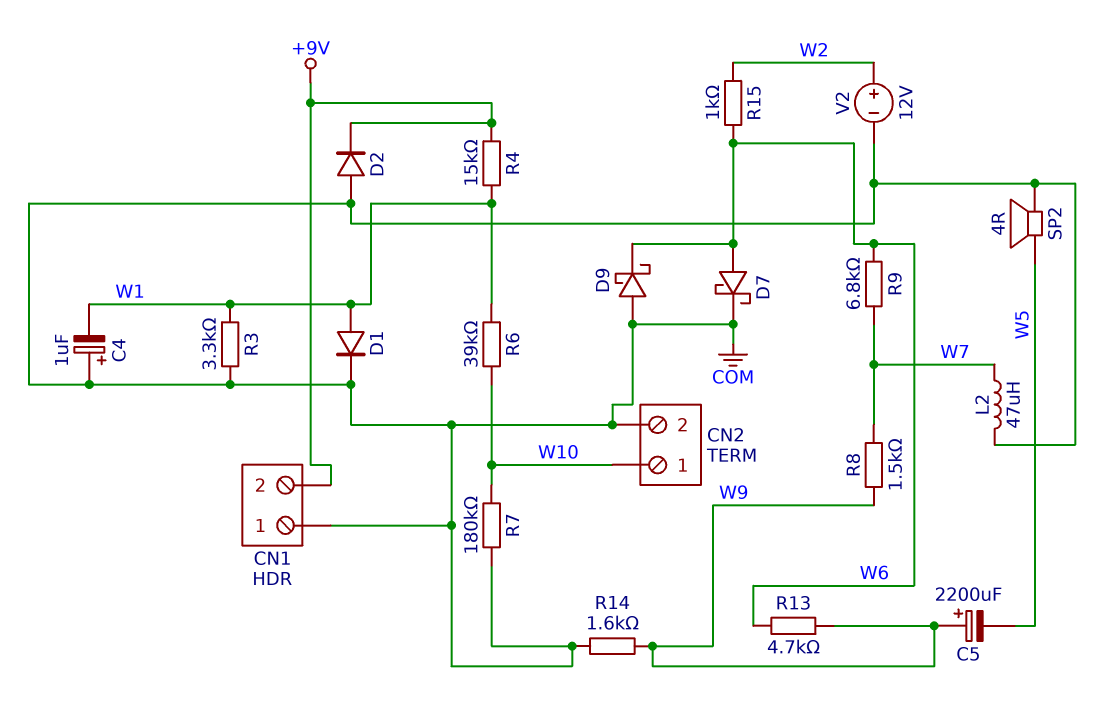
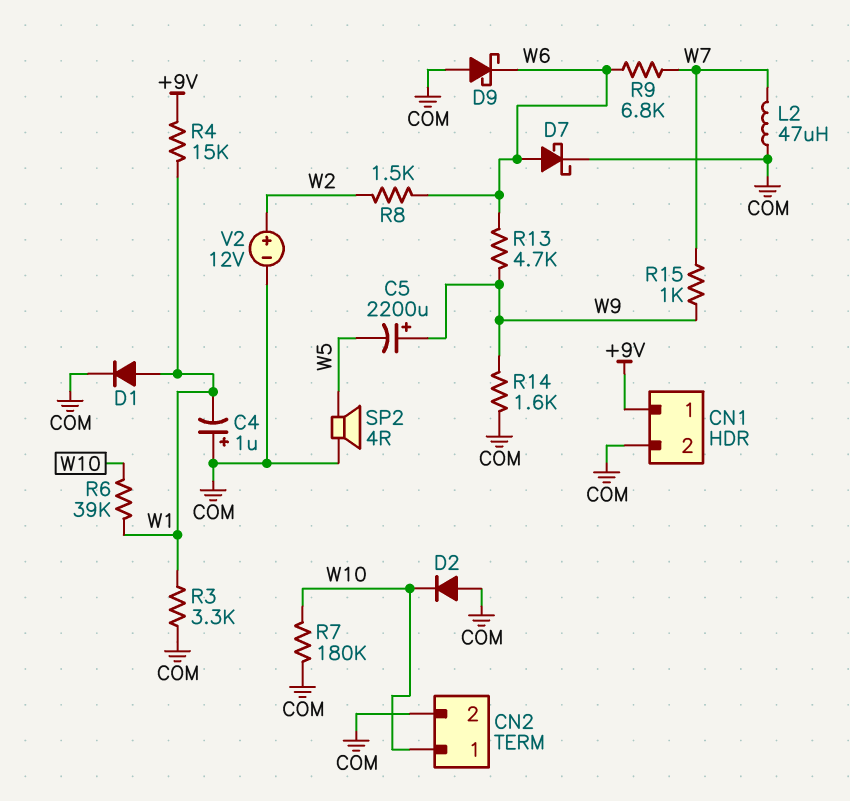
CN1 pin 1: COM -> +9V
CN1 pin 2: +9V -> COM
D2: diode (A COM, K +9V) -> diode (A COM, K W10)
R8: 1.5k (W7, W9) -> 1.5k (W2, W6)
R15: 1k (W2, W6) -> 1k (W7, W9)

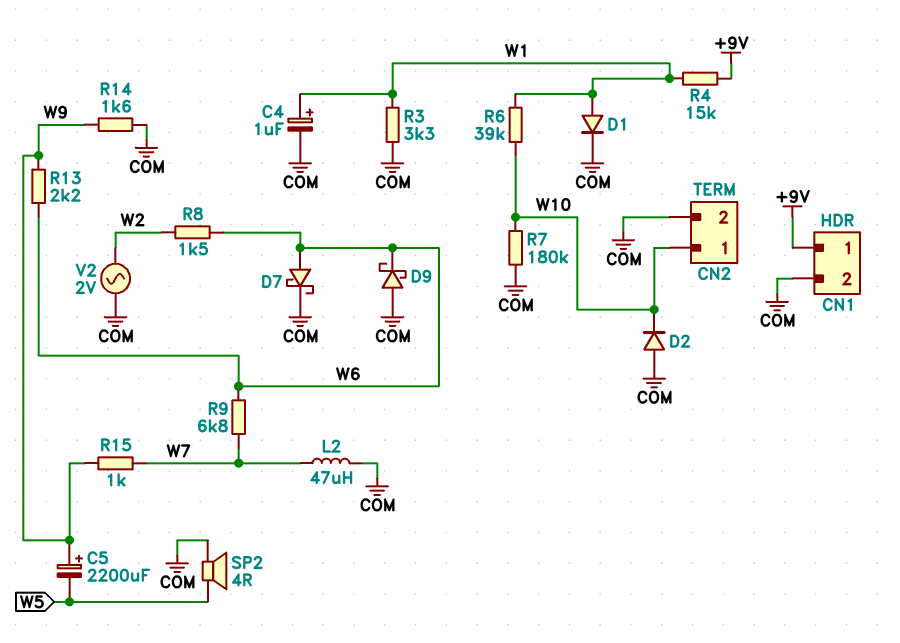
C4: 1uF (plus COM, minus W1) -> 1uF (plus W1, minus COM)
R13: 4.7k (W6, W9) -> 2.2k (W6, W9)
V2: 12V (plus W2, minus COM) -> AC 2V (COM, W2)

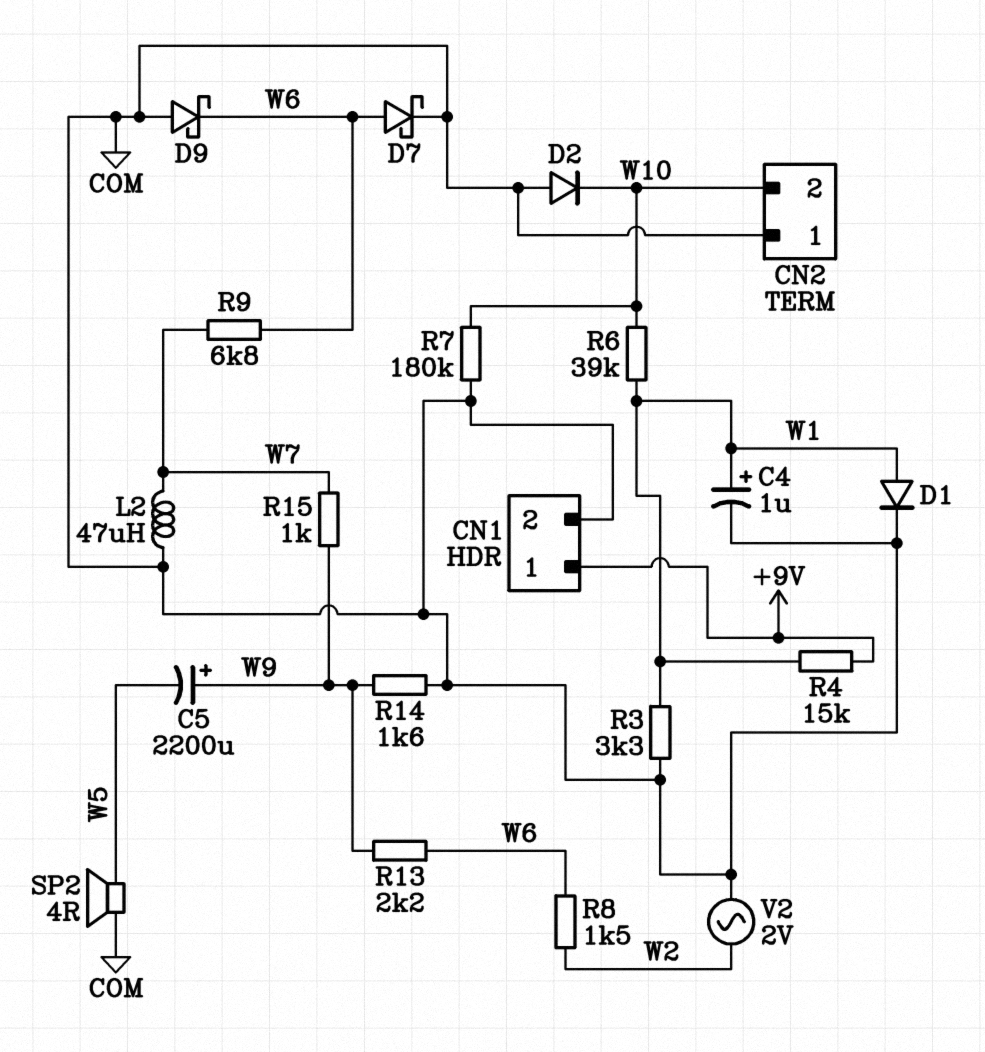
CN2 pin 1: W10 -> COM
CN2 pin 2: COM -> W10

